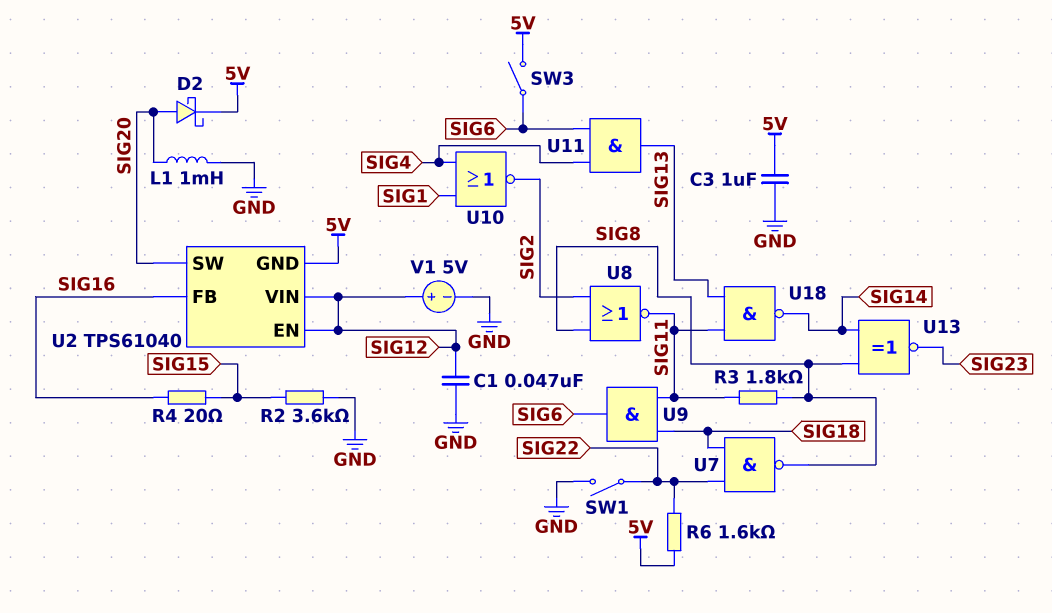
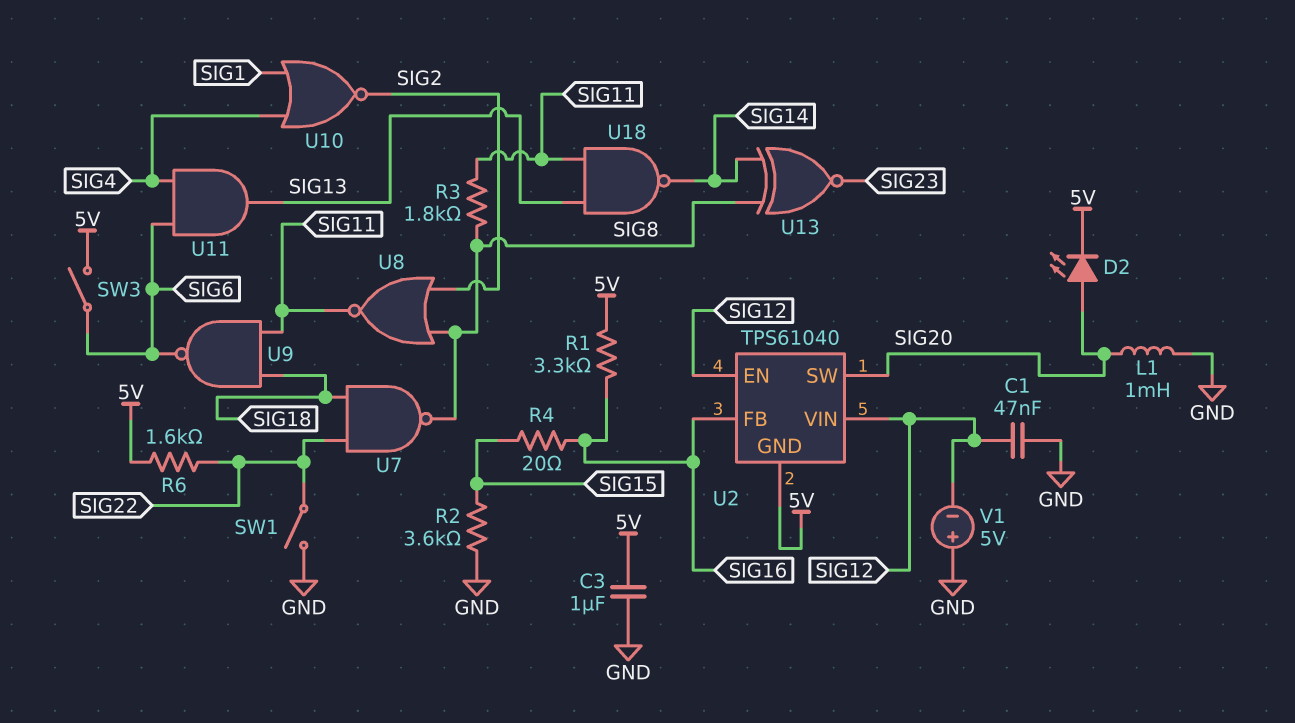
D2: schottky (A SIG20, K 5V) -> LED (A SIG20, K 5V)
R1: none -> 3.3k (5V, SIG16)
U9: AND (in SIG11, in SIG18, out SIG6) -> NAND (in SIG11, in SIG18, out SIG6)
V1: 5V (plus SIG12, minus GND) -> 5V (plus GND, minus SIG12)

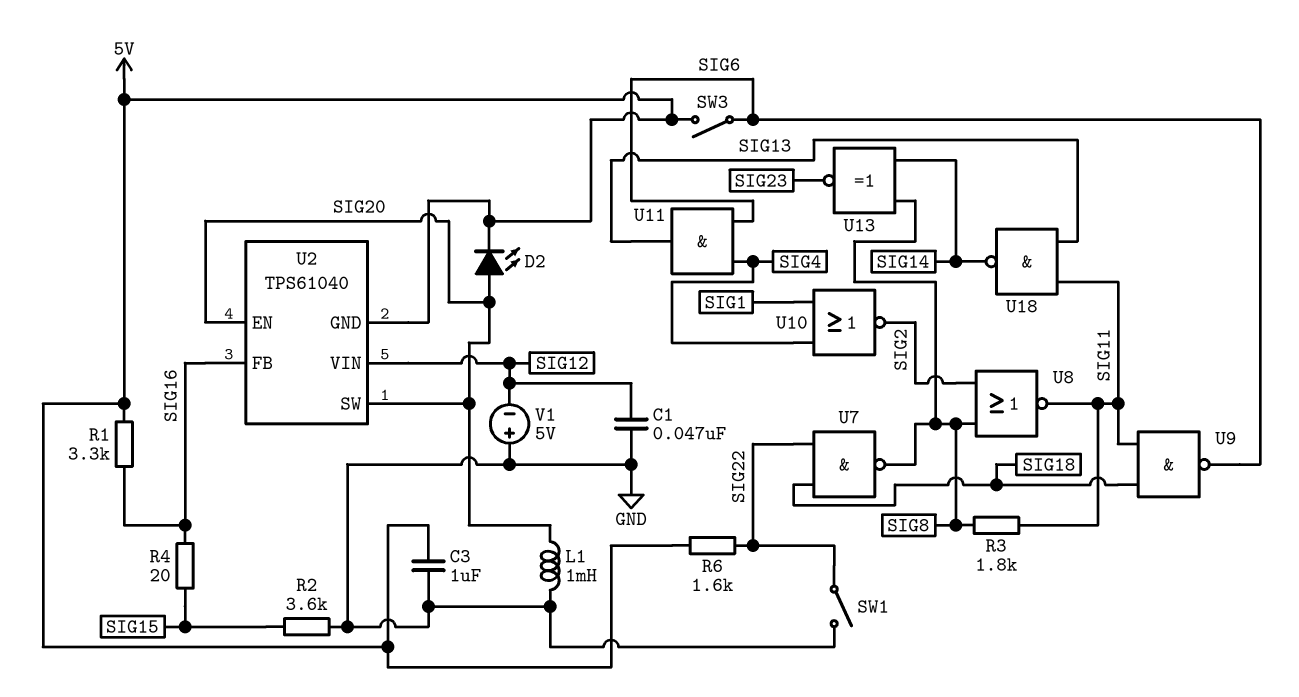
U2 pin EN: SIG12 -> SIG20

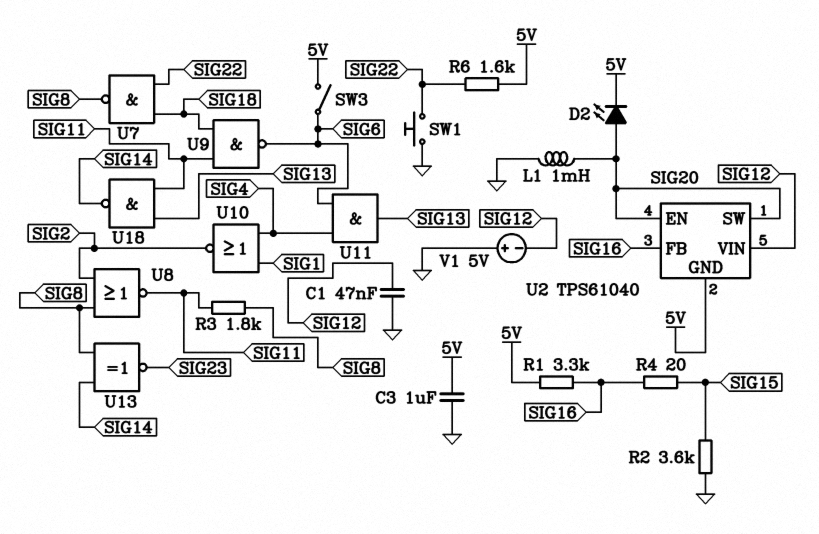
SW1: switch (GND, SIG22) -> button (GND, SIG22)

